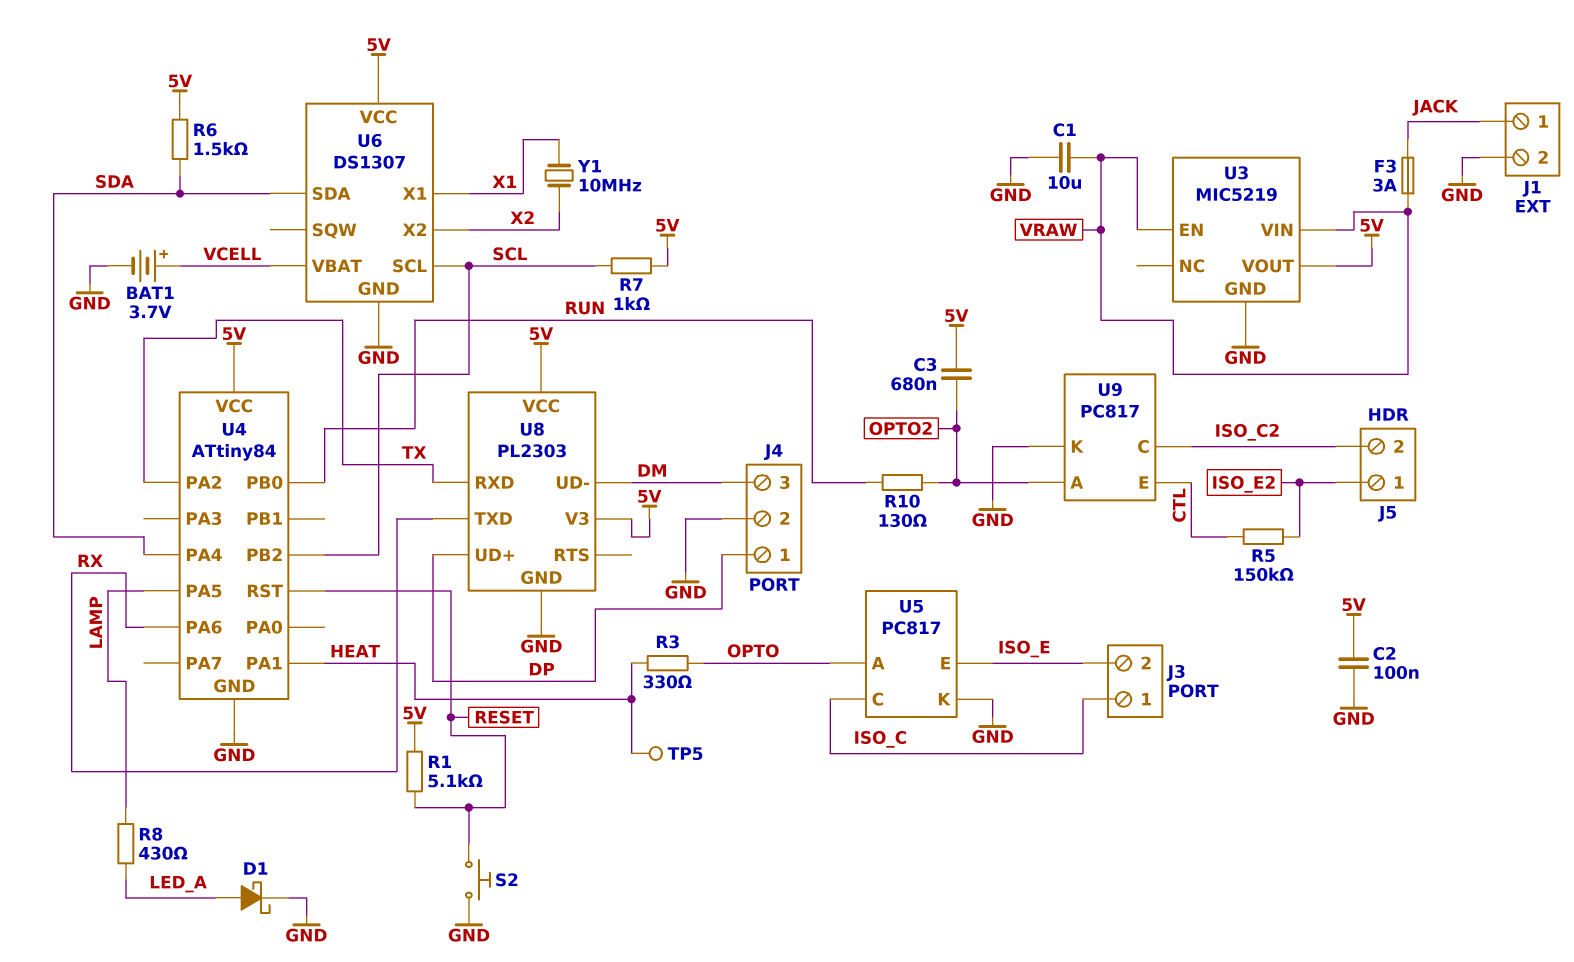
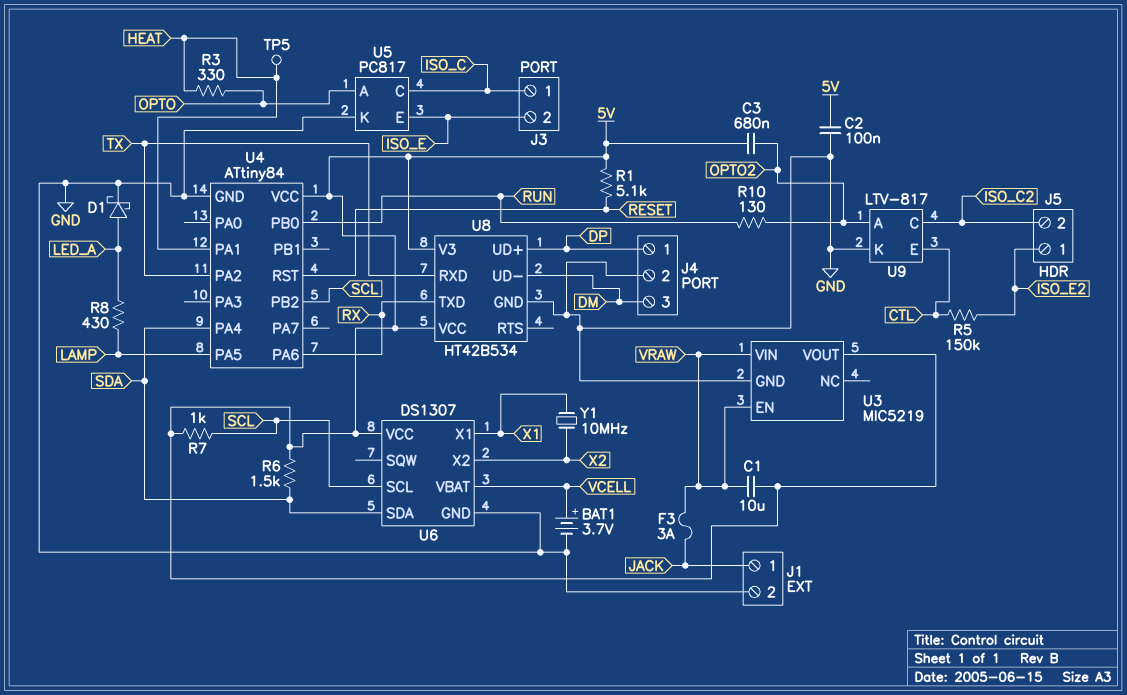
C1: 10uF (GND, VRAW) -> 10uF (5V, VRAW)
S2: button (GND, RESET) -> none
U8: PL2303 -> HT42B534
U9: PC817 -> LTV-817

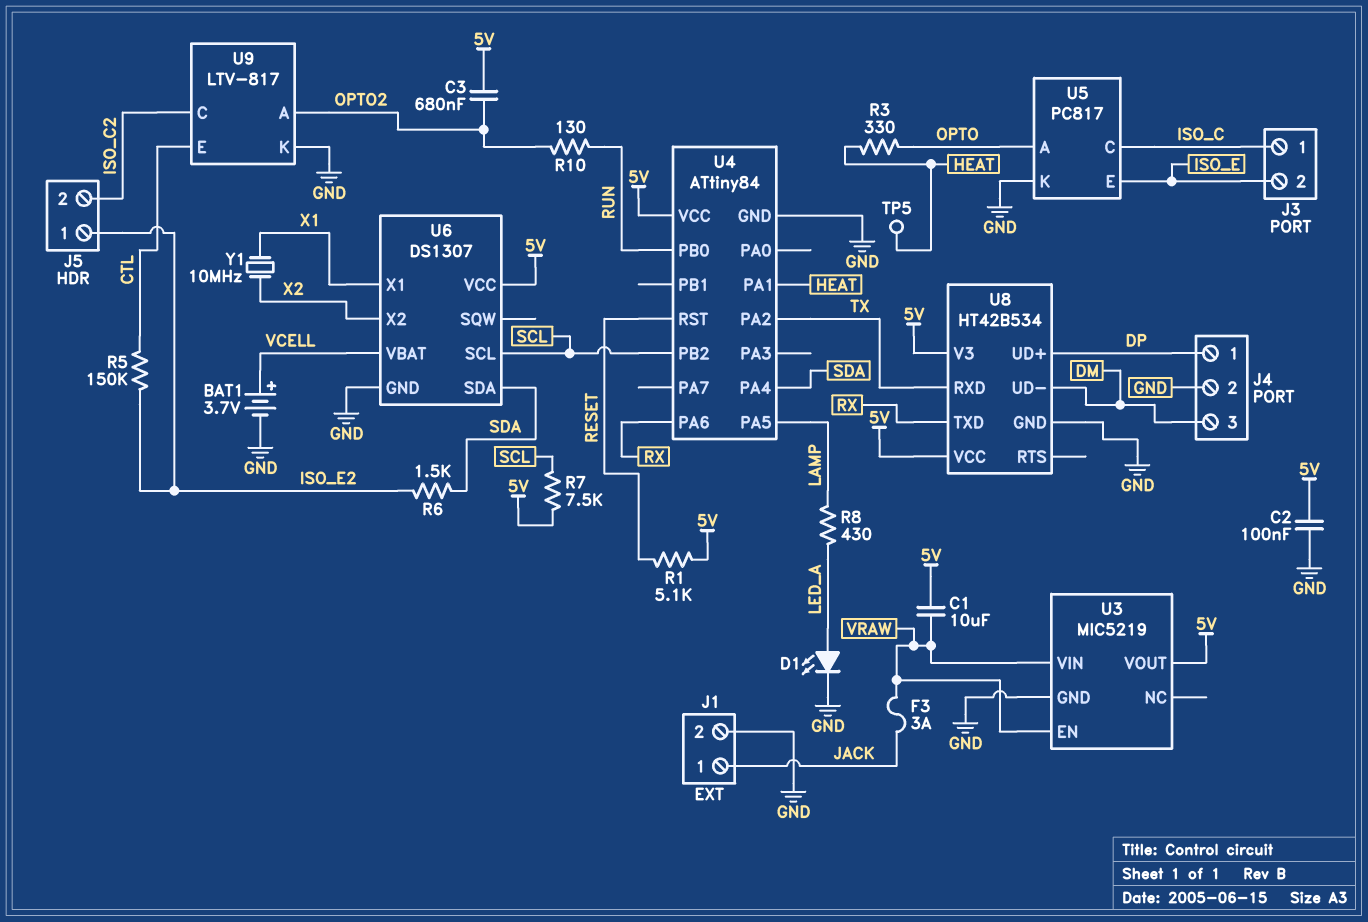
D1: schottky (A LED_A, K GND) -> LED (A LED_A, K GND)
R6: 1.5k (5V, SDA) -> 1.5k (ISO_E2, SDA)
R7: 1k (5V, SCL) -> 7.5k (5V, SCL)

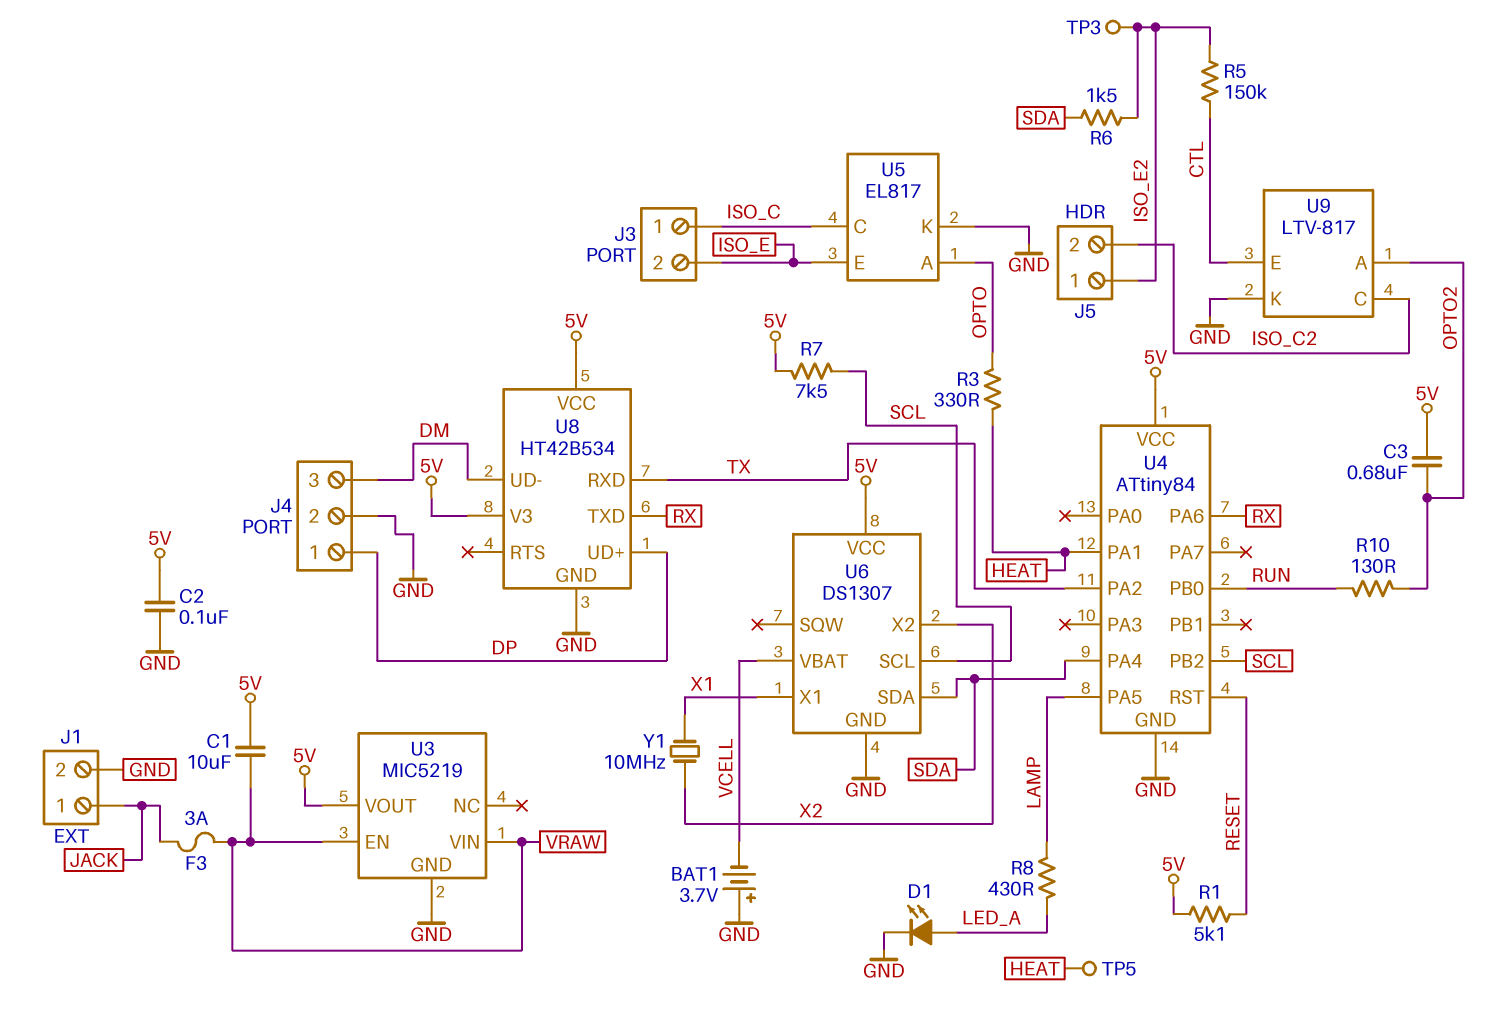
BAT1: 3.7V (plus VCELL, minus GND) -> 3.7V (plus GND, minus VCELL)
TP3: none -> test point (ISO_E2)
U5: PC817 -> EL817

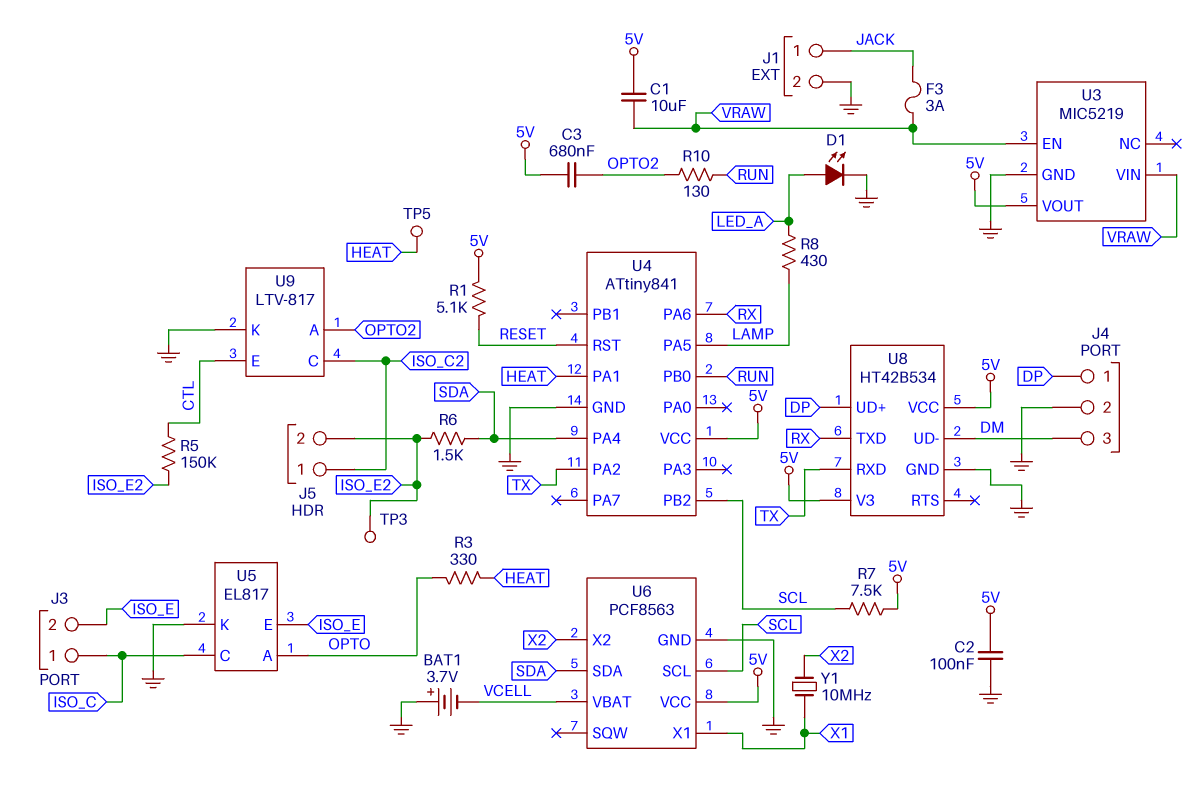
J5 pin 1: ISO_E2 -> ISO_C2
J5 pin 2: ISO_C2 -> ISO_E2
U4: ATtiny84 -> ATtiny841
U6: DS1307 -> PCF8563

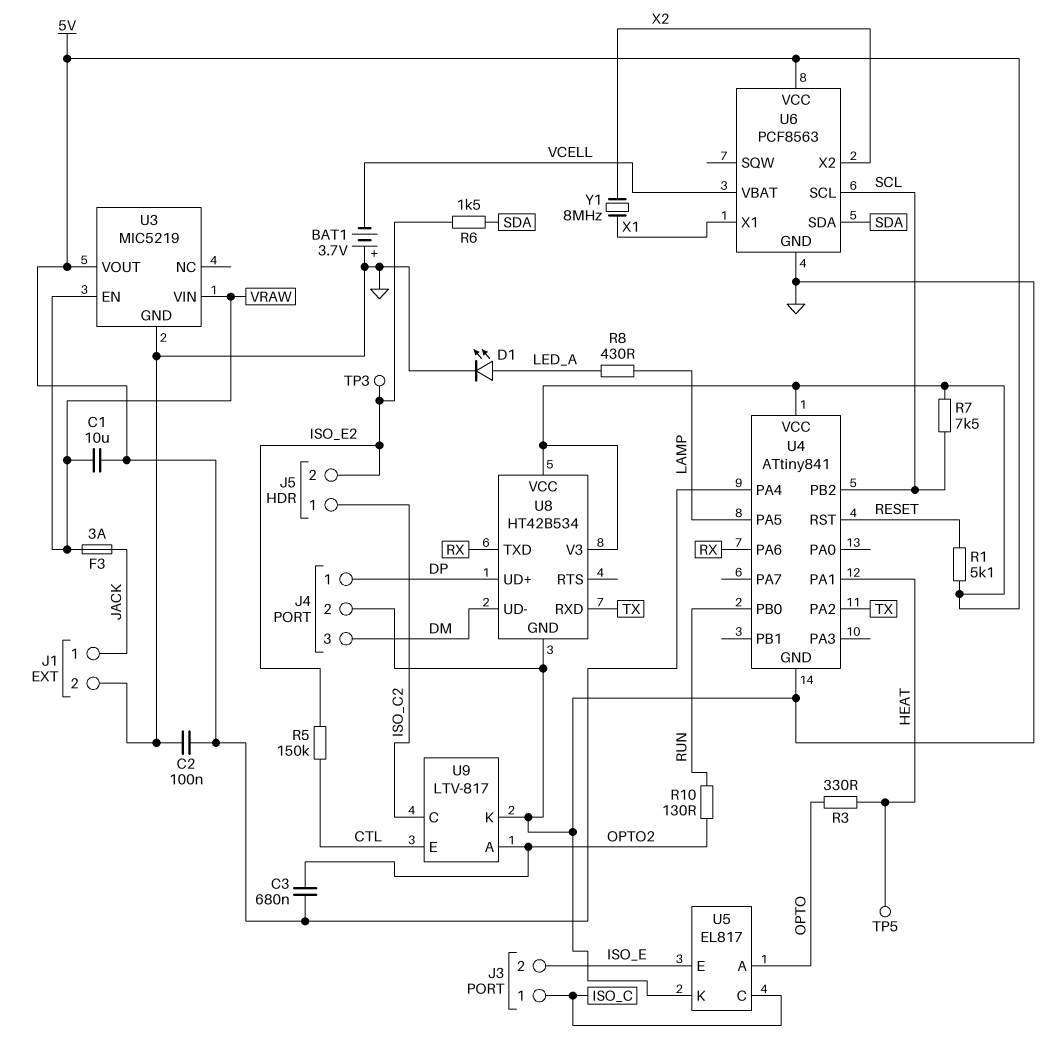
U4 pin PA4: SDA -> 5V
Y1: 10MHz (X1, X2) -> 8MHz (X1, X2)

